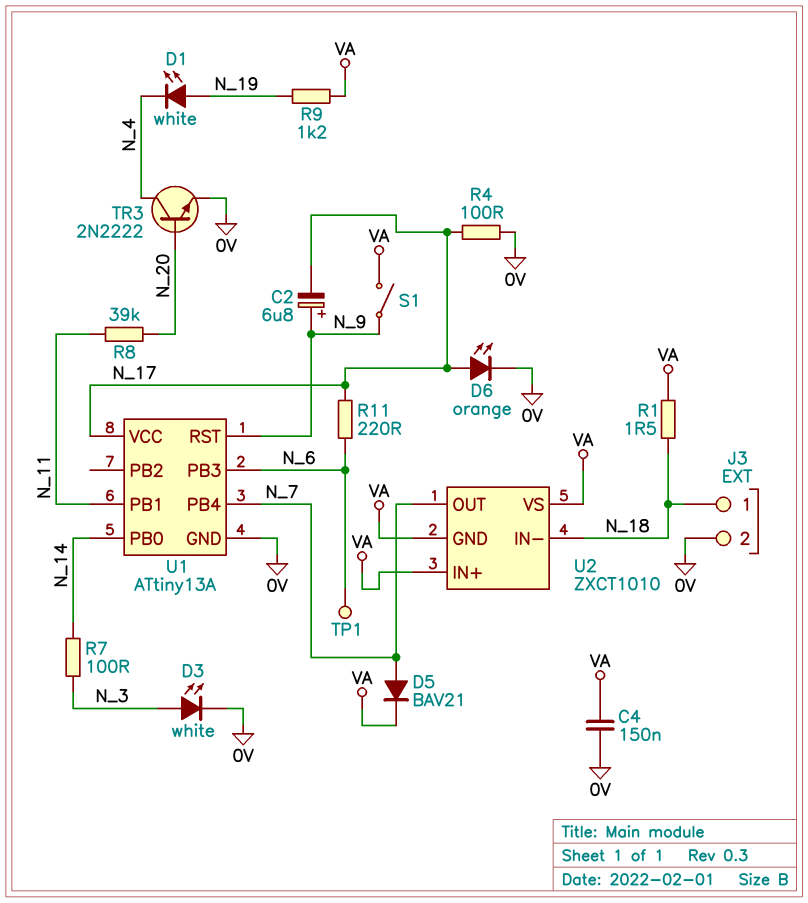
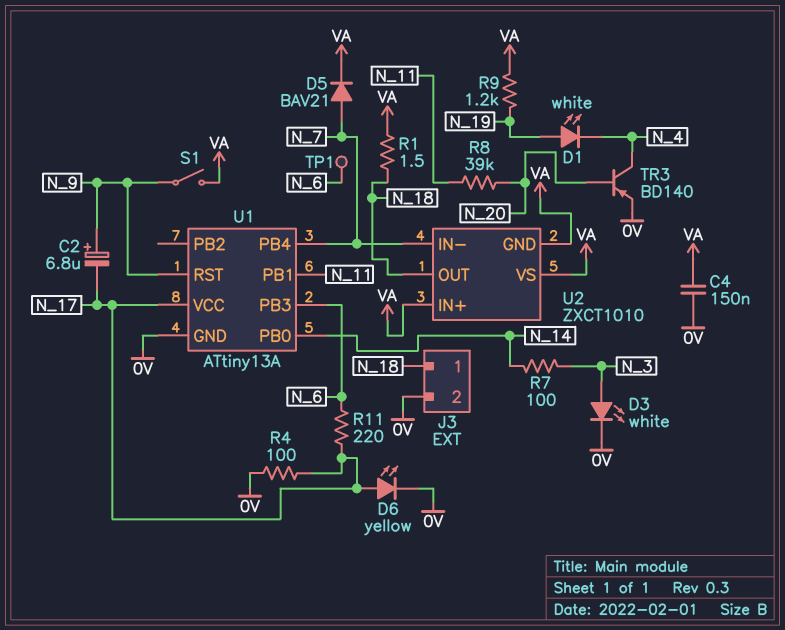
D6: LED orange (A N_17, K 0V) -> LED yellow (A N_17, K 0V)
TR3: NPN 2N2222 (B N_20, C N_4, E 0V) -> PNP BD140 (B N_20, C N_4, E 0V)
U2 pin IN-: N_18 -> N_7
U2 pin OUT: N_7 -> N_18

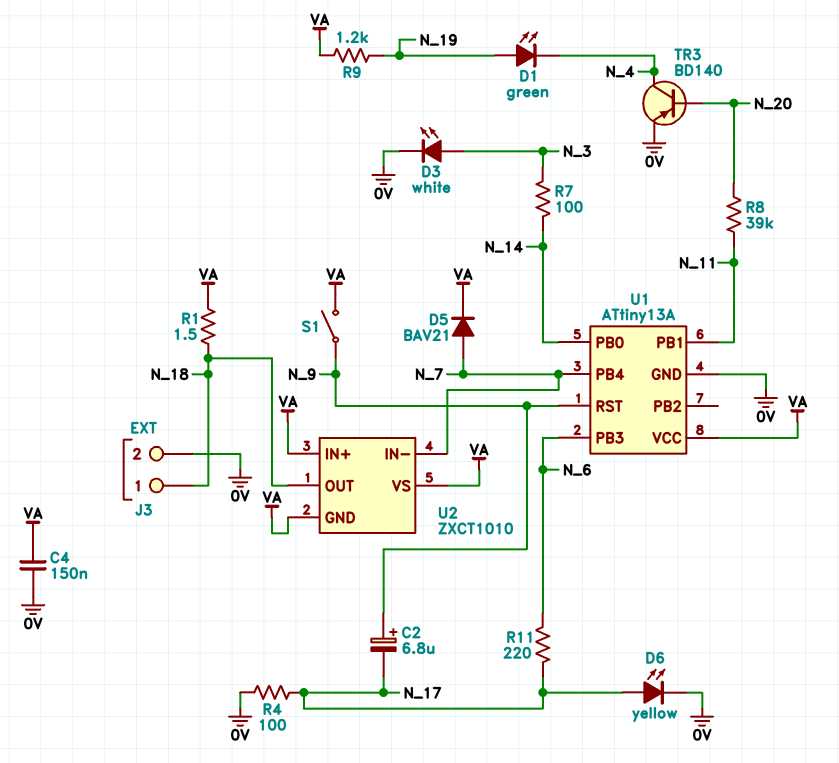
D1: LED white (A N_19, K N_4) -> LED green (A N_19, K N_4)
TP1: test point (N_6) -> none
U1 pin VCC: N_17 -> VA

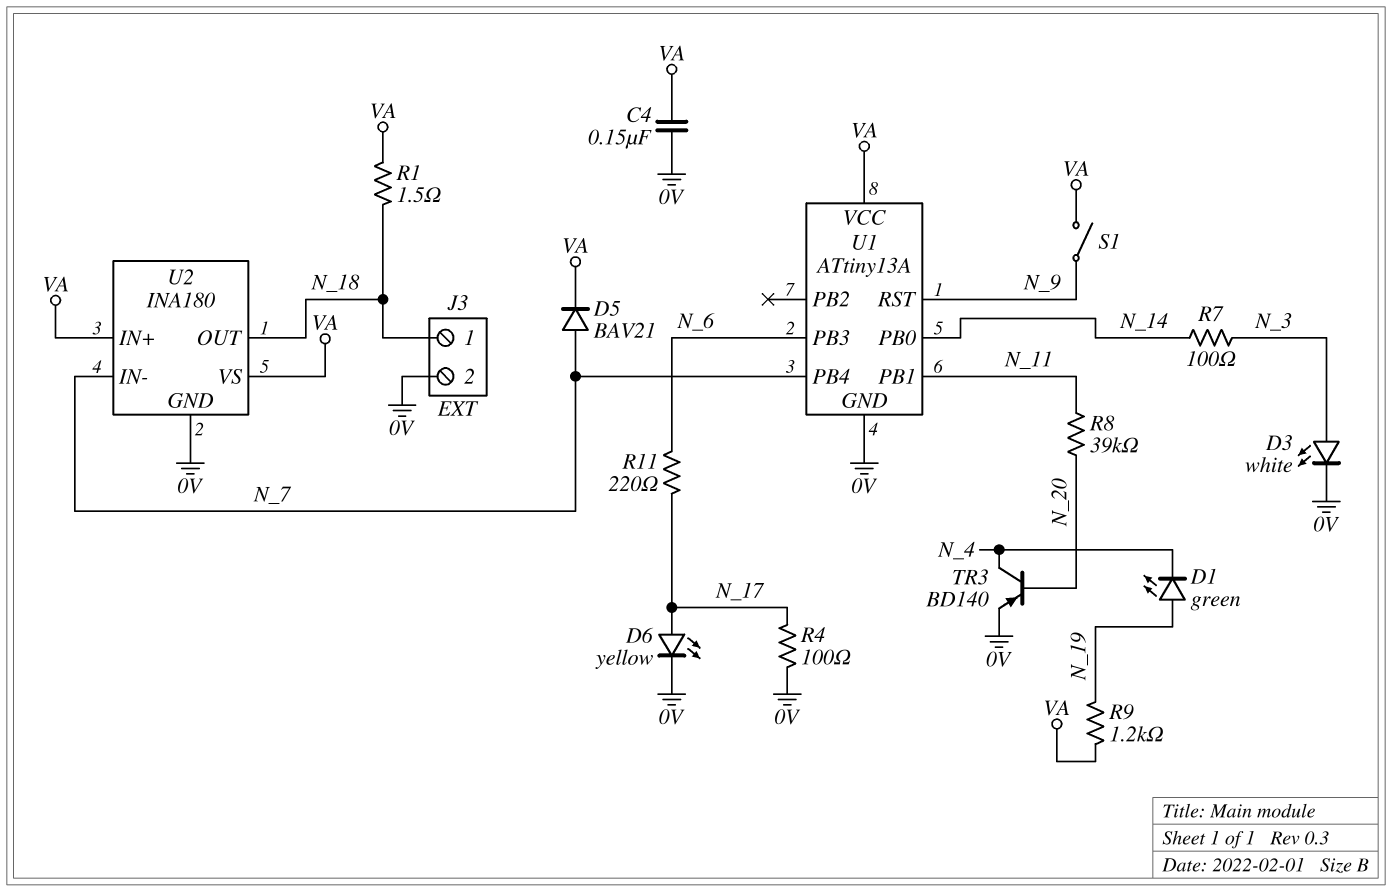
C2: 6.8uF (plus N_9, minus N_17) -> none
U2: ZXCT1010 -> INA180
U2 pin GND: VA -> 0V

